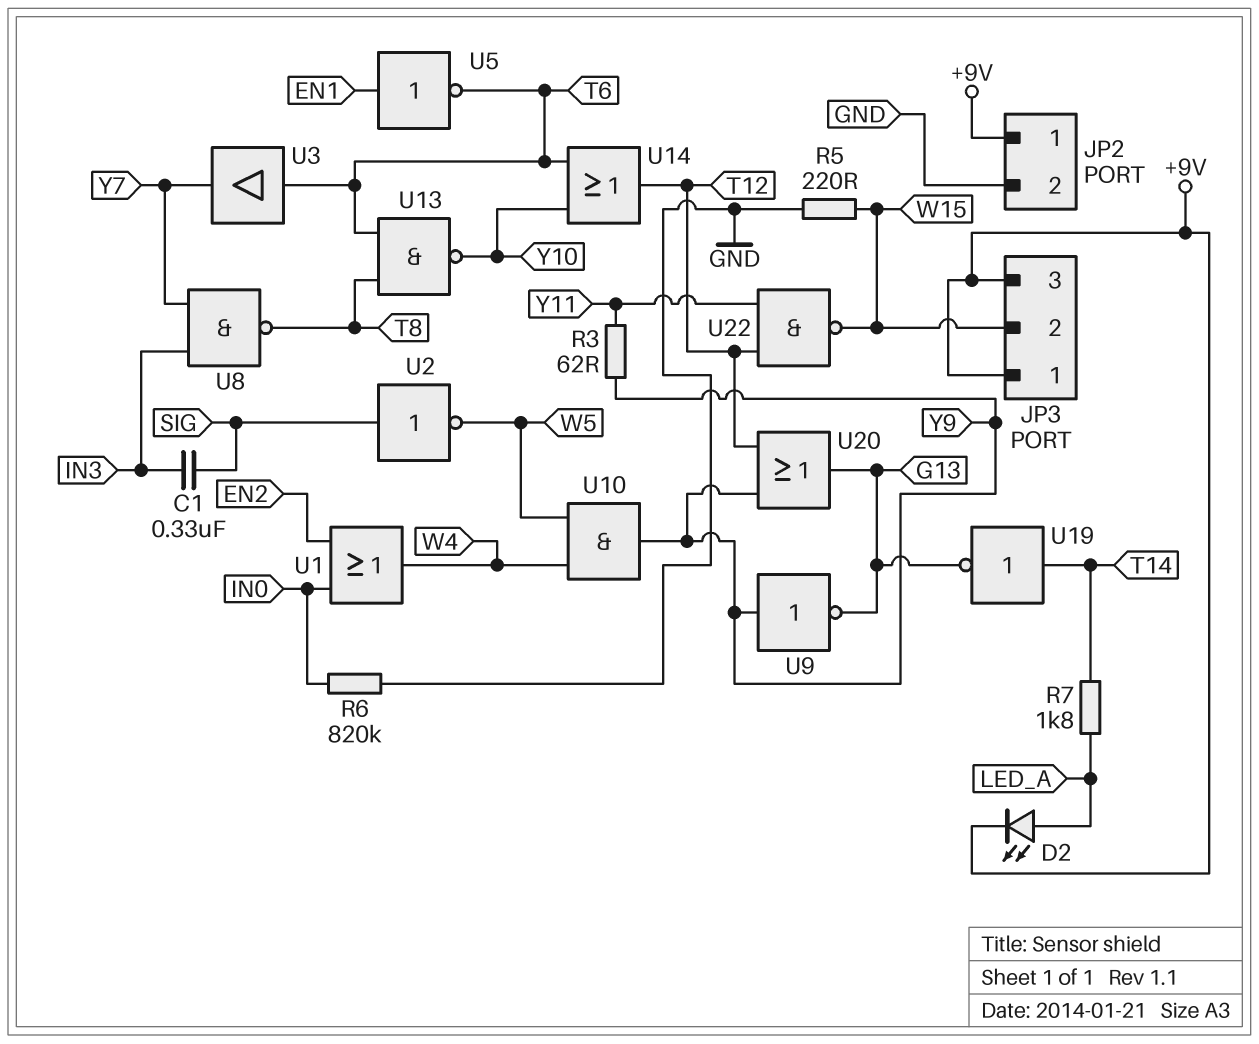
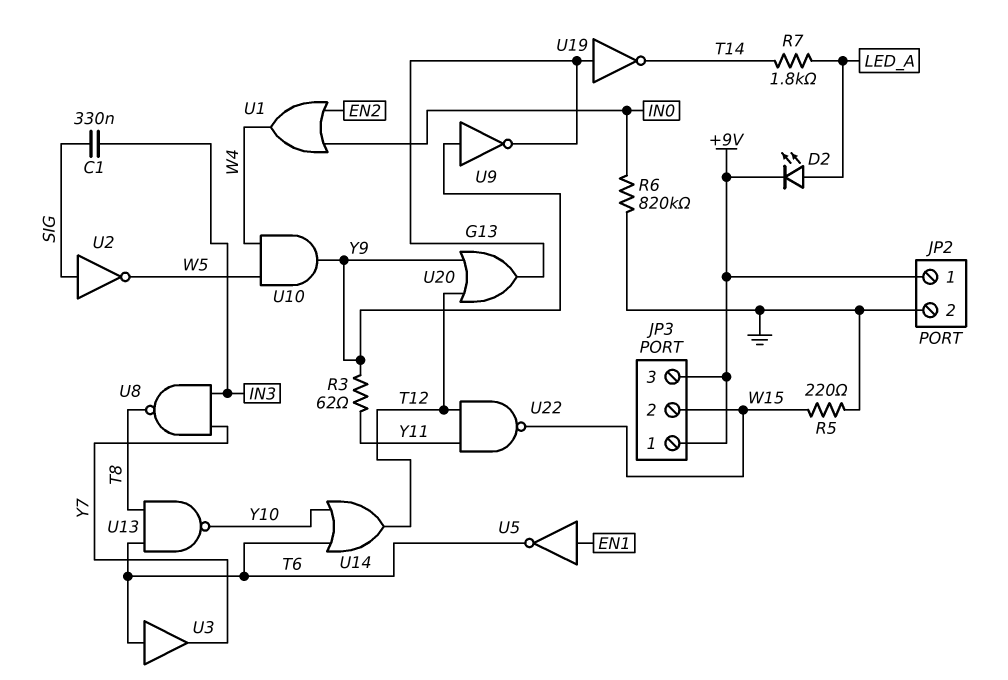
U19: NOT (in T14, out G13) -> NOT (in G13, out T14)

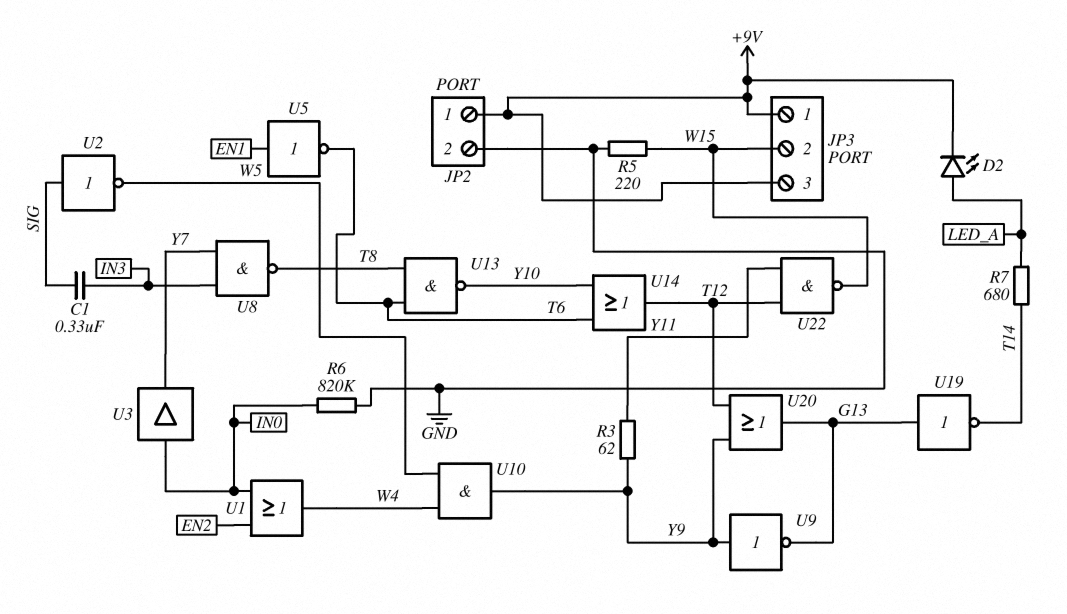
R7: 1.8k (LED_A, T14) -> 680 (LED_A, T14)
U3: buffer (in T6, out Y7) -> buffer (in IN0, out Y7)

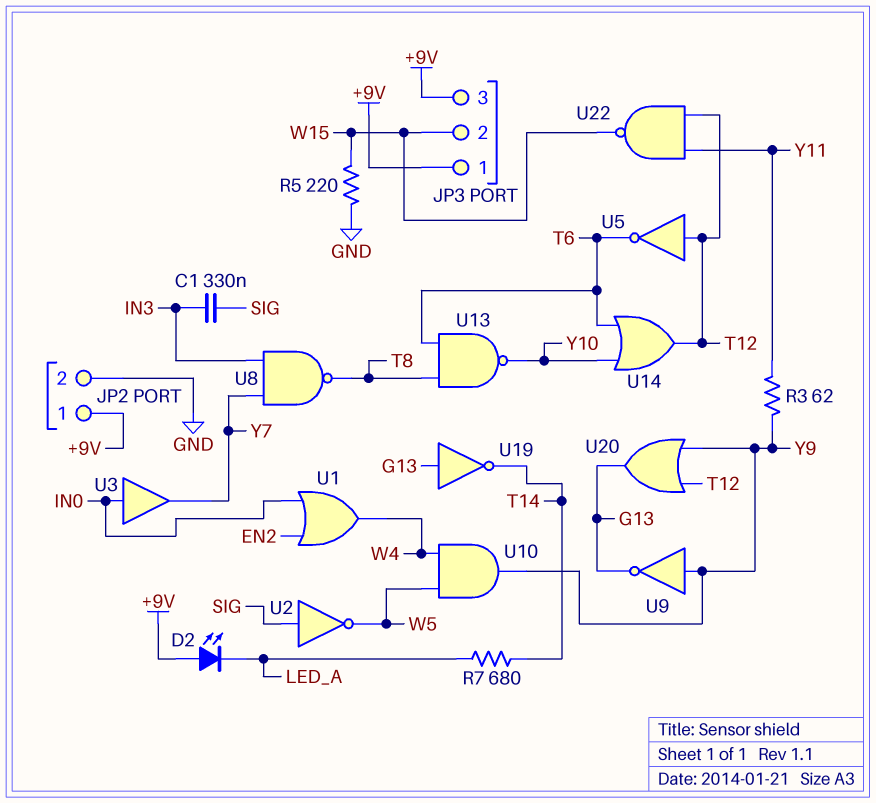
D2: LED (A LED_A, K +9V) -> LED (A +9V, K LED_A)
R6: 820k (GND, IN0) -> none
U5: NOT (in EN1, out T6) -> NOT (in T12, out T6)

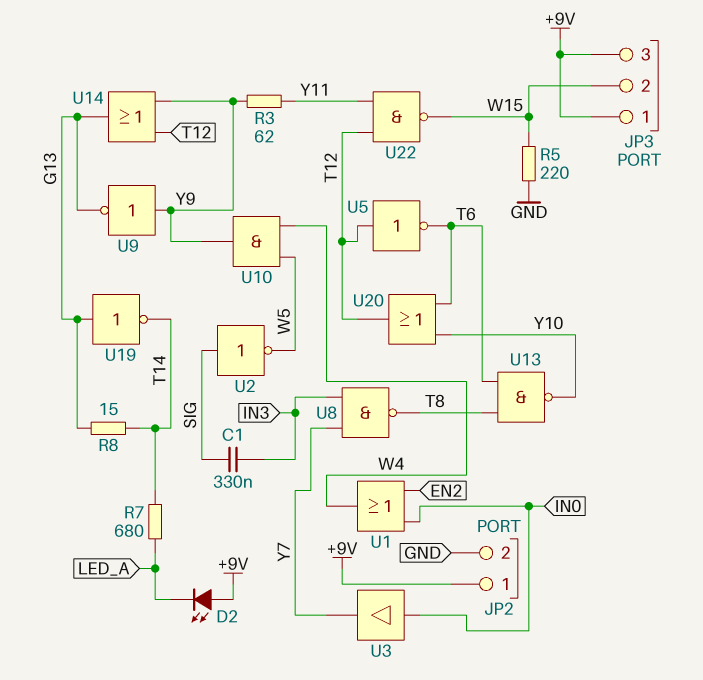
R8: none -> 15 (G13, T14)
U14: OR (in T6, in Y10, out T12) -> OR (in T12, in Y9, out G13)
U20: OR (in T12, in Y9, out G13) -> OR (in T6, in Y10, out T12)

